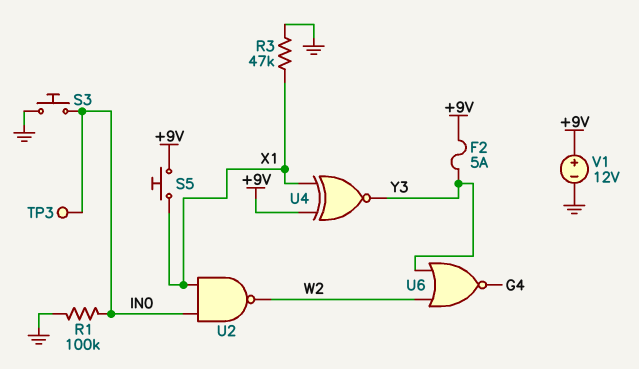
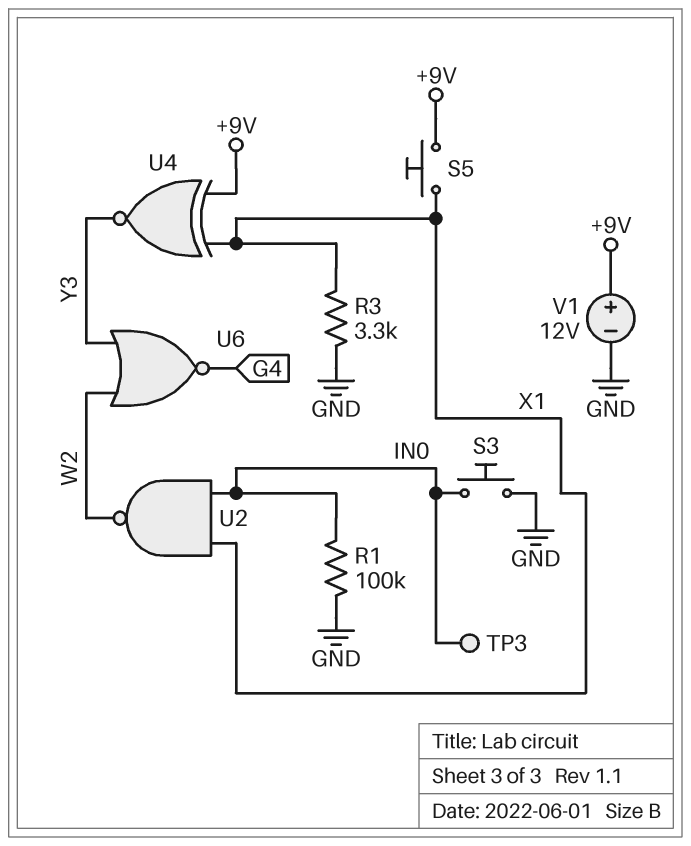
F2: 5A (+9V, Y3) -> none
R3: 47k (GND, X1) -> 3.3k (GND, X1)

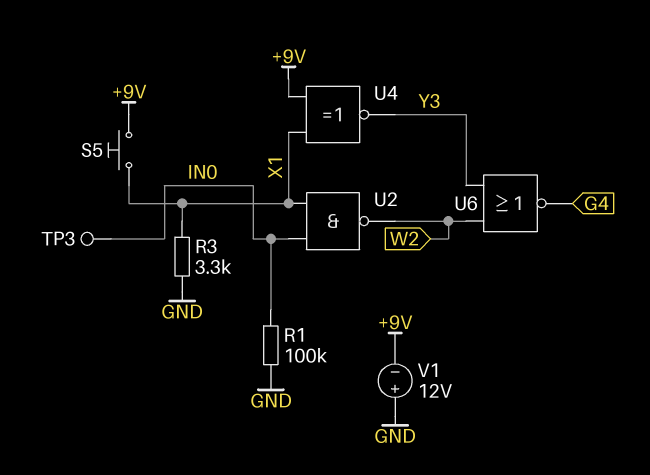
S3: button (GND, IN0) -> none
V1: 12V (plus +9V, minus GND) -> 12V (plus GND, minus +9V)

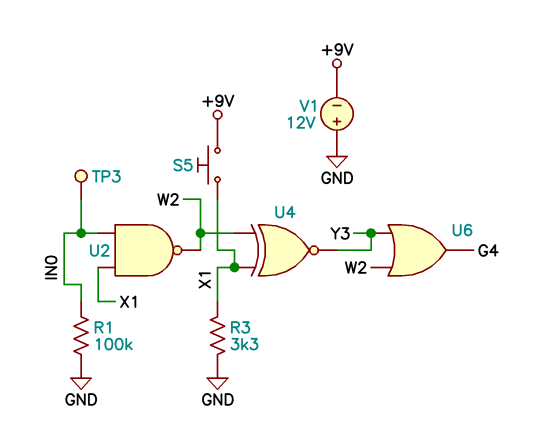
U4: XNOR (in +9V, in X1, out Y3) -> XNOR (in W2, in X1, out Y3)
U6: NOR (in W2, in Y3, out G4) -> OR (in W2, in Y3, out G4)

